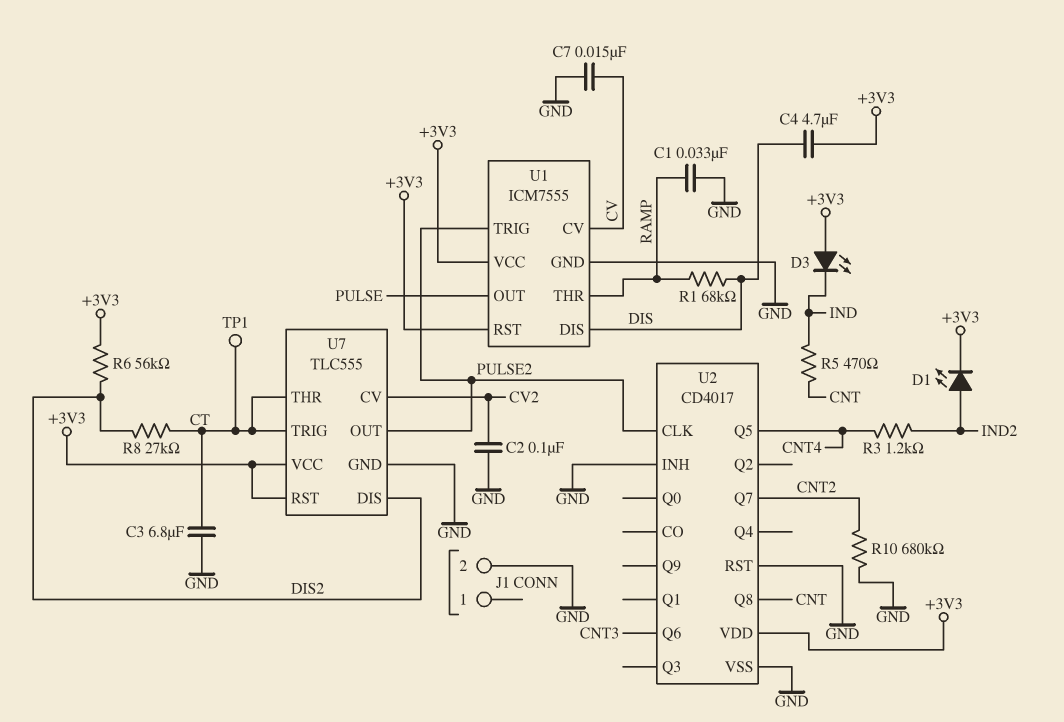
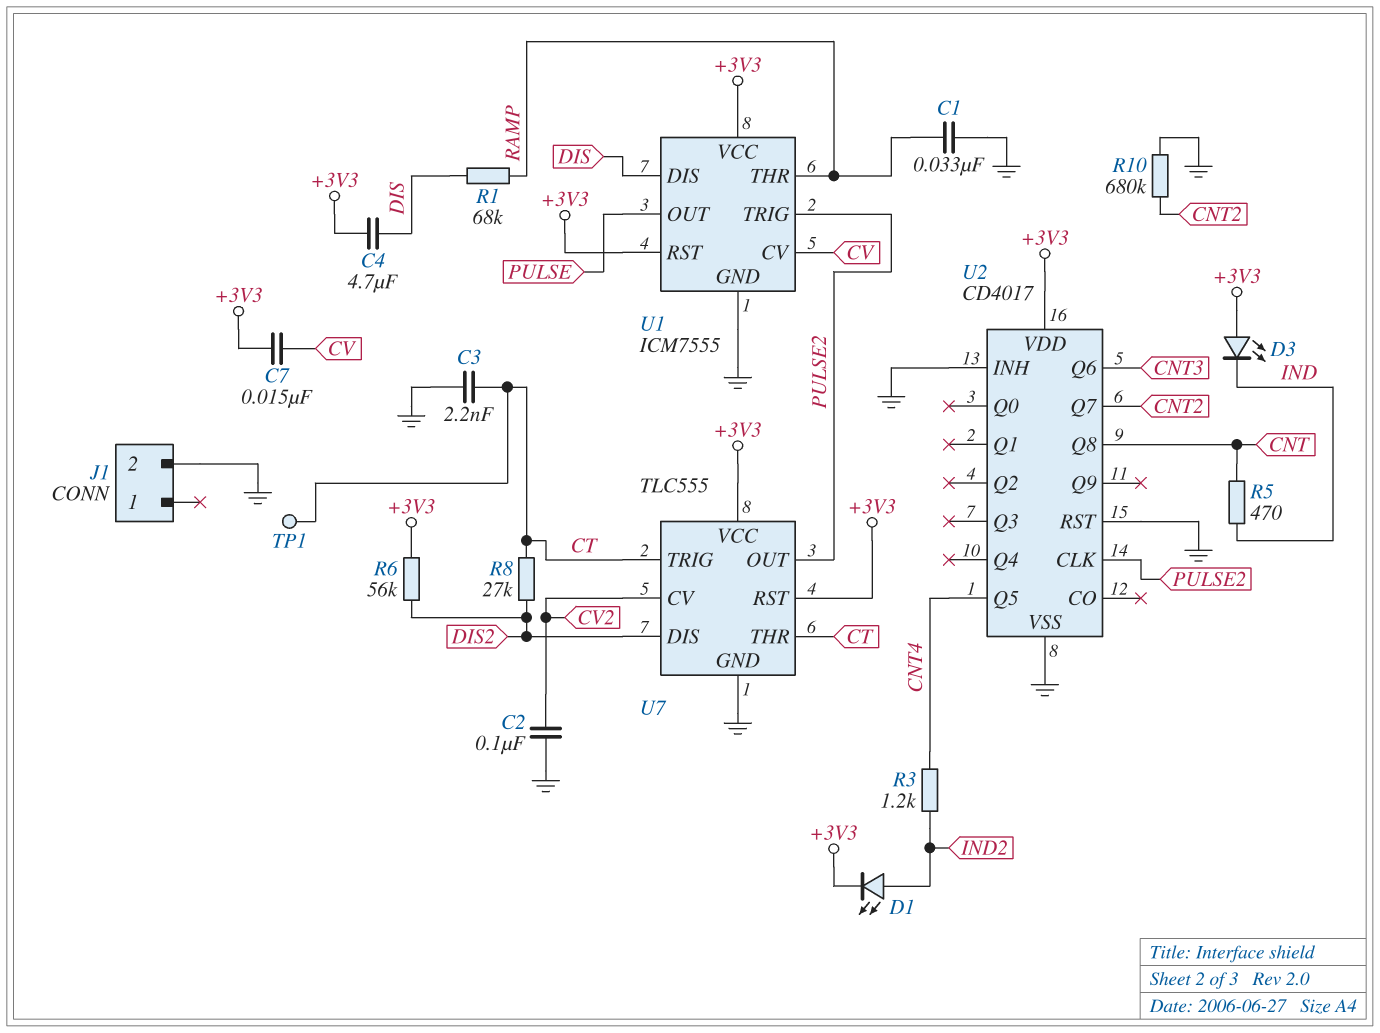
C3: 6.8uF (CT, GND) -> 2.2nF (CT, GND)
C7: 15nF (CV, GND) -> 15nF (+3V3, CV)

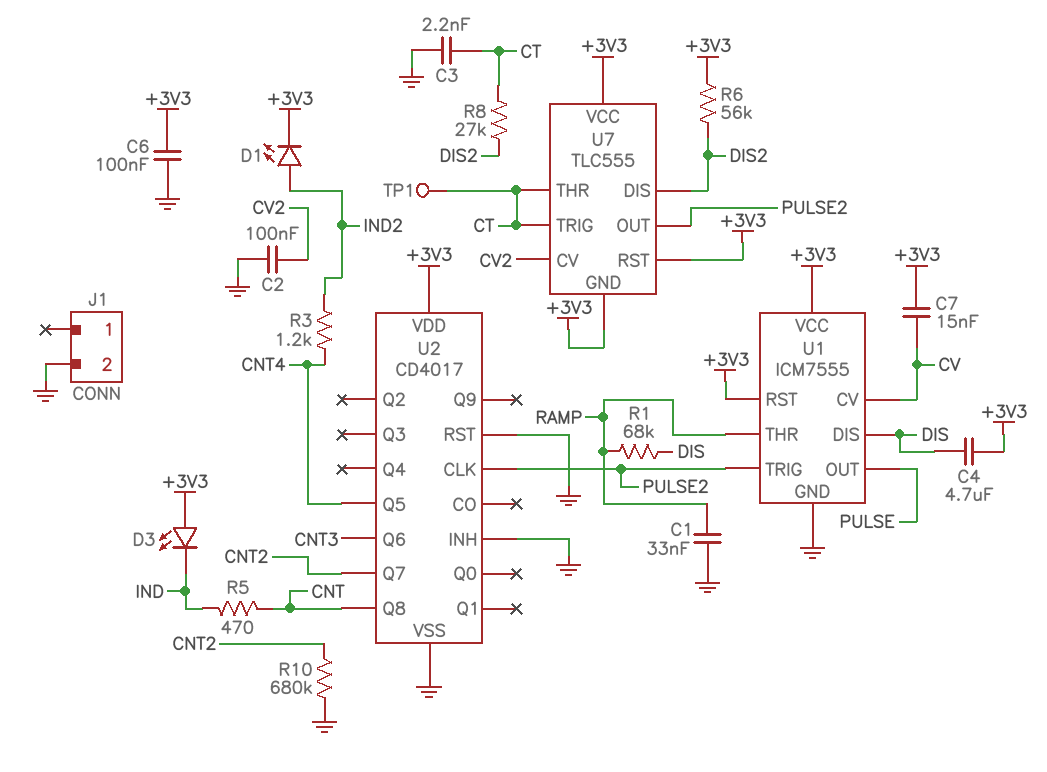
C6: none -> 100nF (+3V3, GND)
U7 pin GND: GND -> +3V3

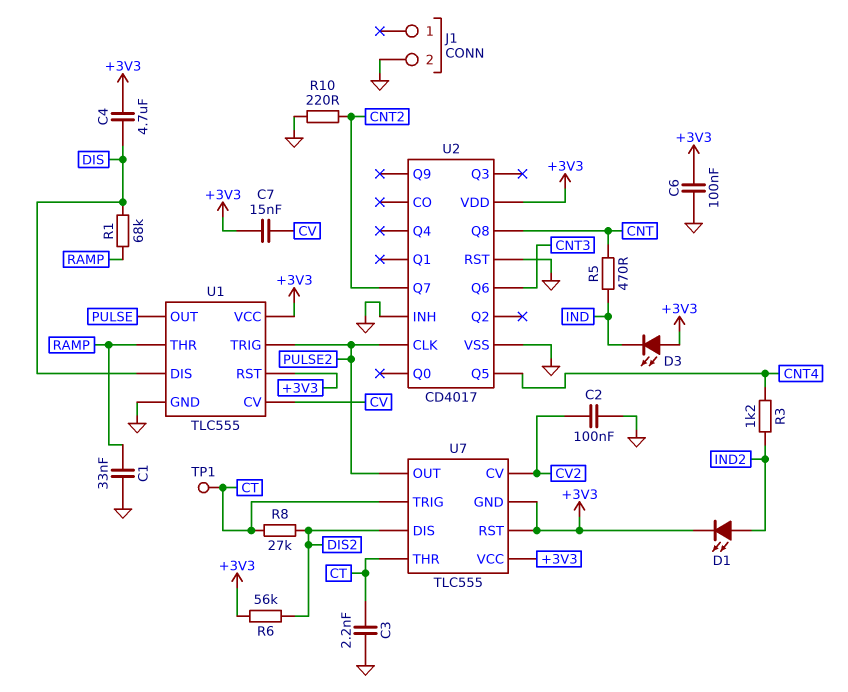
R10: 680k (CNT2, GND) -> 220 (CNT2, GND)
U1: ICM7555 -> TLC555

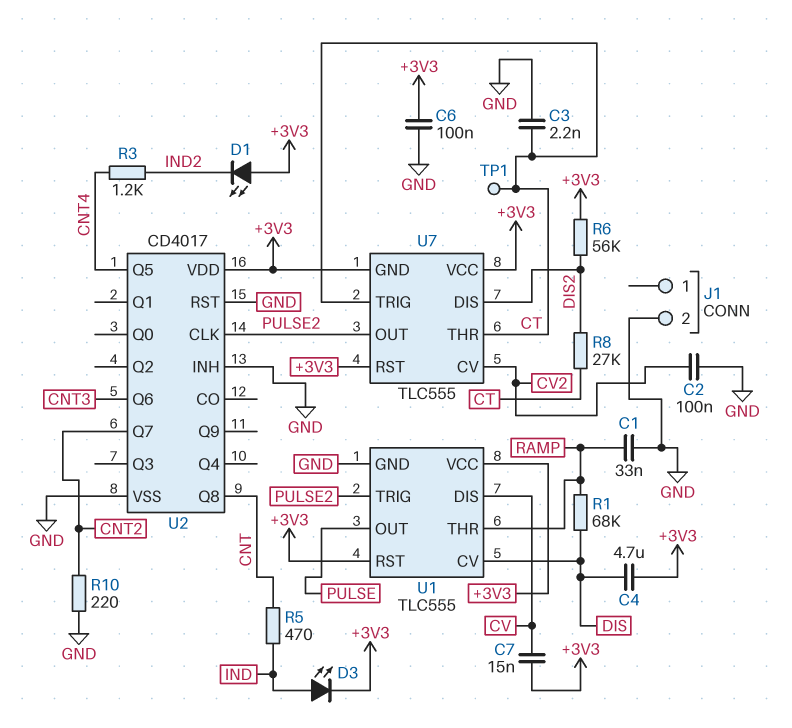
D1: LED (A IND2, K +3V3) -> LED (A +3V3, K IND2)
D3: LED (A +3V3, K IND) -> LED (A IND, K +3V3)
U1 pin CV: CV -> DIS
U1 pin DIS: DIS -> CV

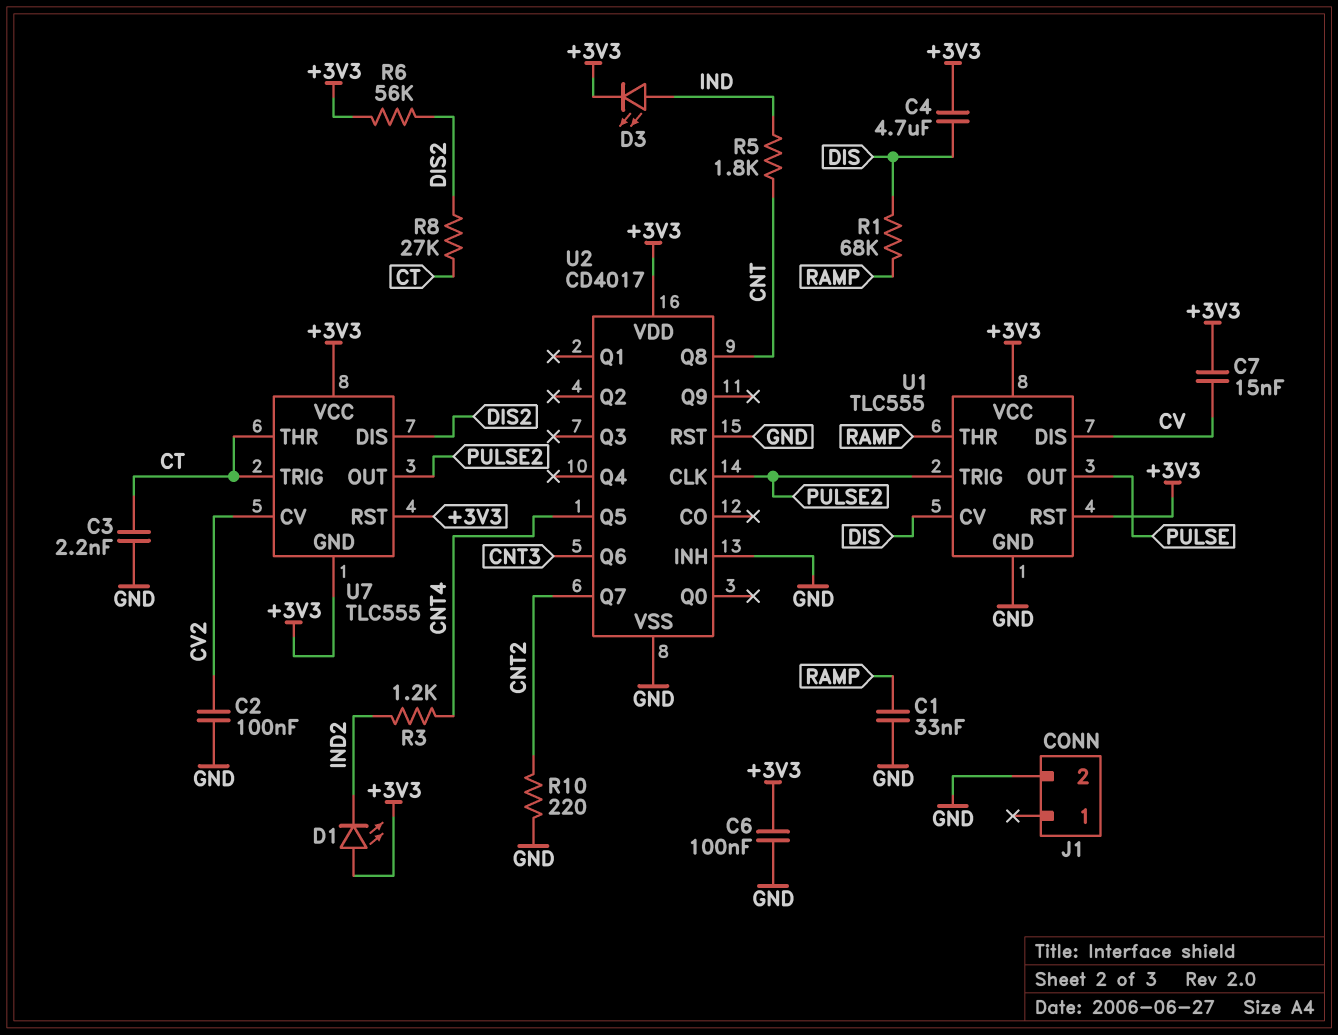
R5: 470 (CNT, IND) -> 1.8k (CNT, IND)
TP1: test point (CT) -> none

